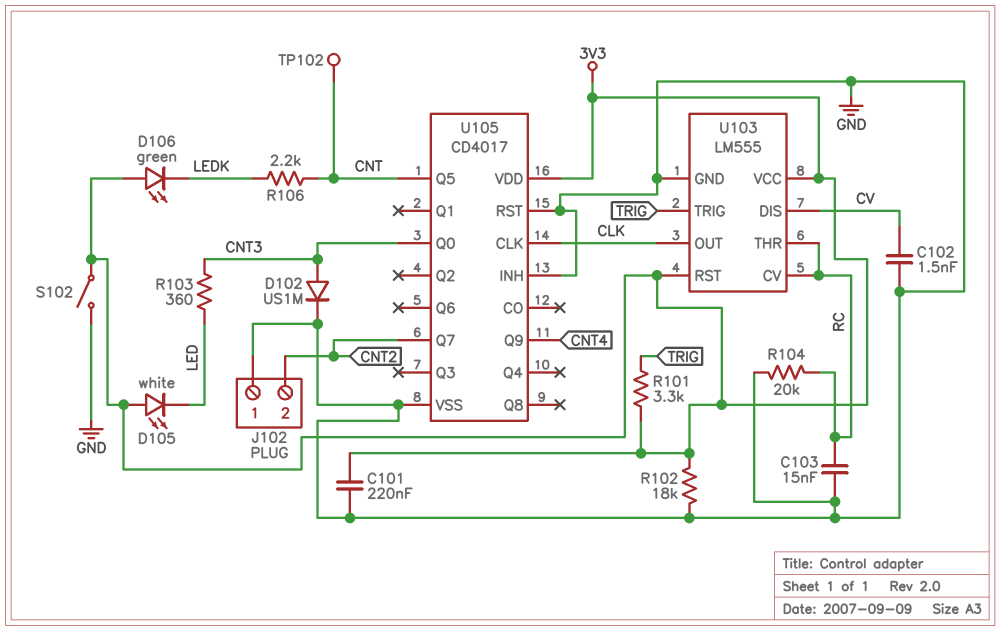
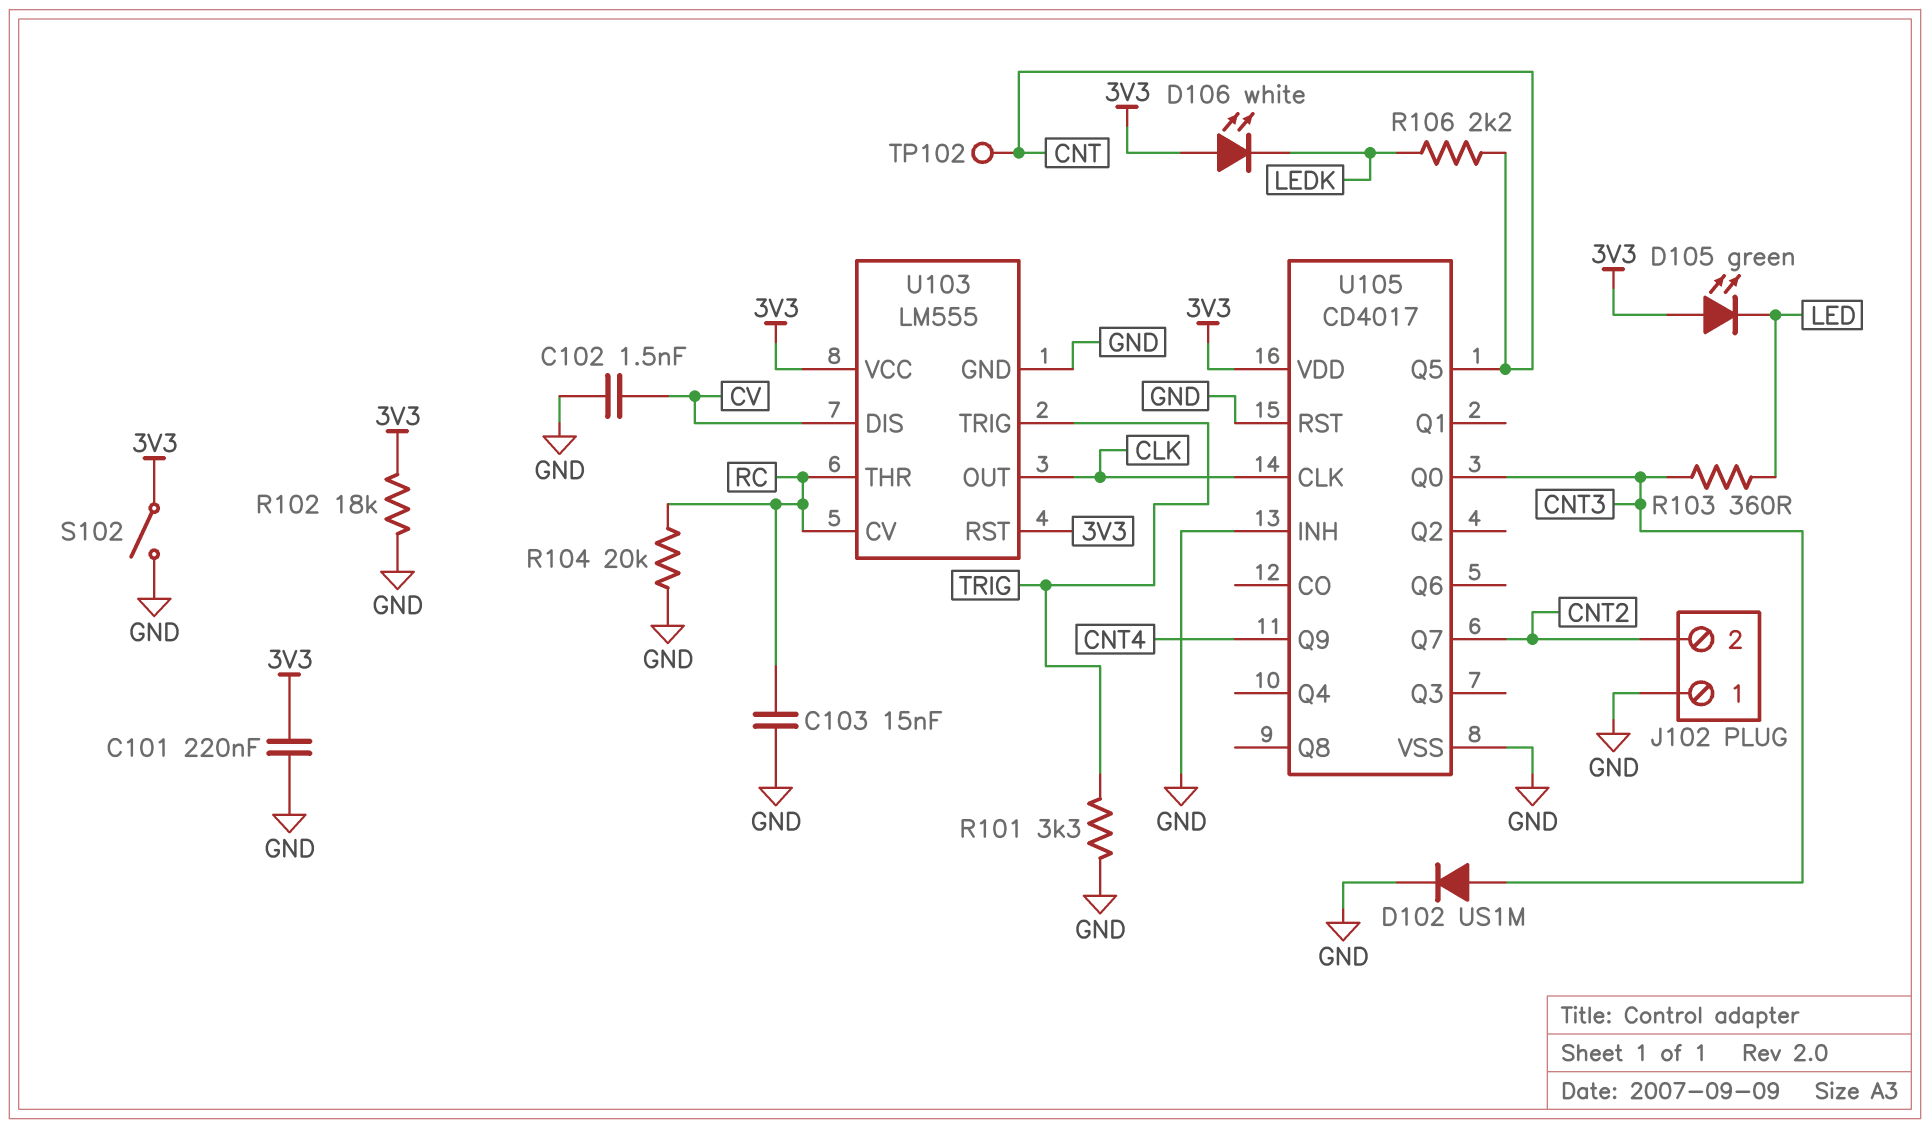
D105: LED white (A 3V3, K LED) -> LED green (A 3V3, K LED)
D106: LED green (A 3V3, K LEDK) -> LED white (A 3V3, K LEDK)
R101: 3.3k (3V3, TRIG) -> 3.3k (GND, TRIG)

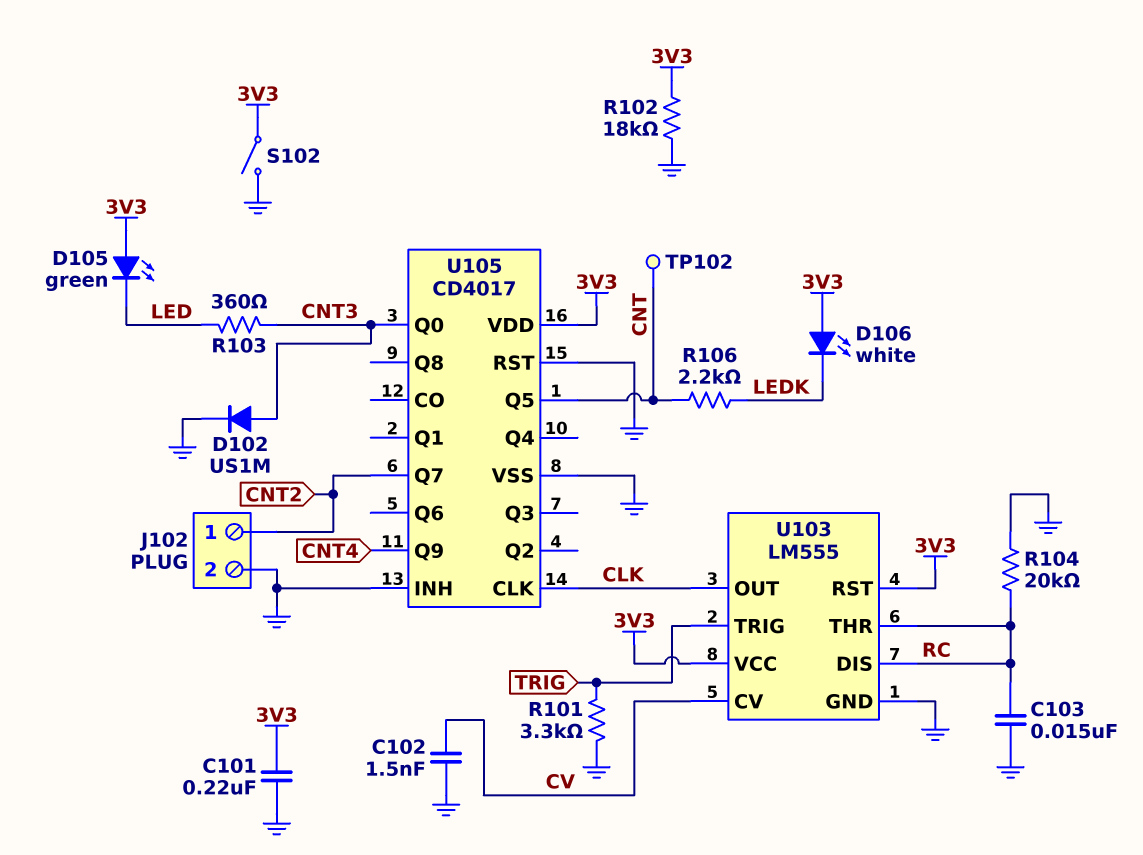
J102 pin 1: GND -> CNT2
J102 pin 2: CNT2 -> GND
U103 pin CV: RC -> CV
U103 pin DIS: CV -> RC

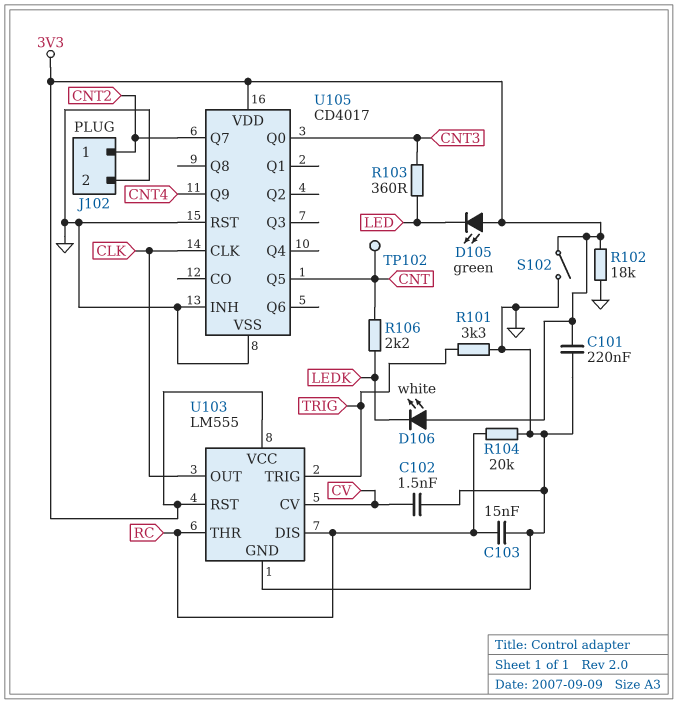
D102: diode US1M (A CNT3, K GND) -> none

